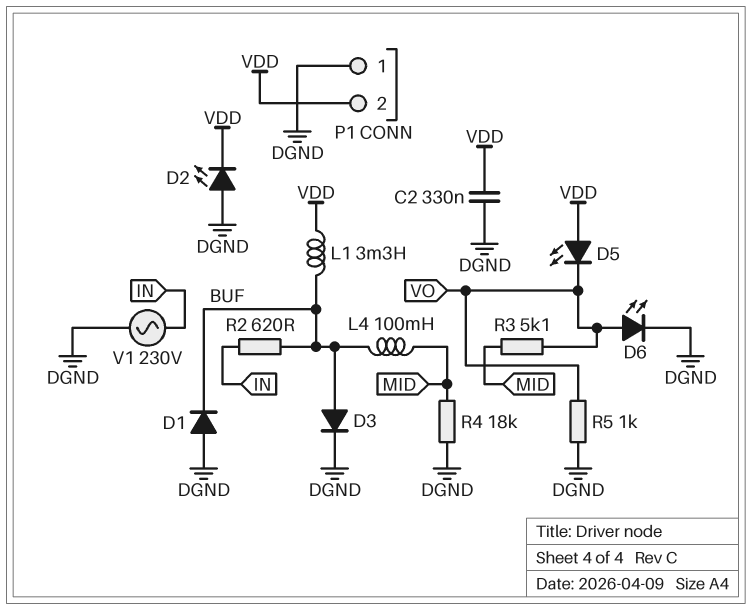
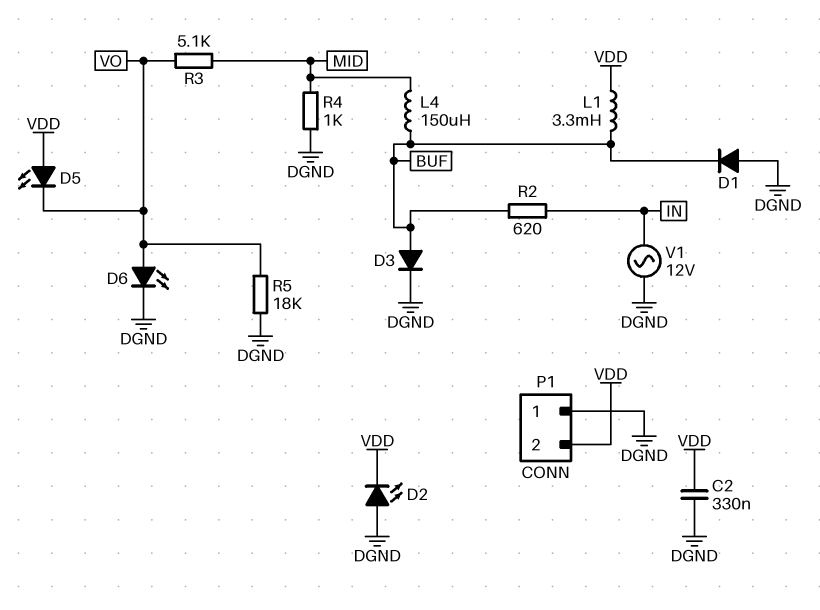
L4: 100mH (BUF, MID) -> 150uH (BUF, MID)
R4: 18k (DGND, MID) -> 1k (DGND, MID)
R5: 1k (DGND, VO) -> 18k (DGND, VO)
V1: AC 230V (DGND, IN) -> AC 12V (DGND, IN)

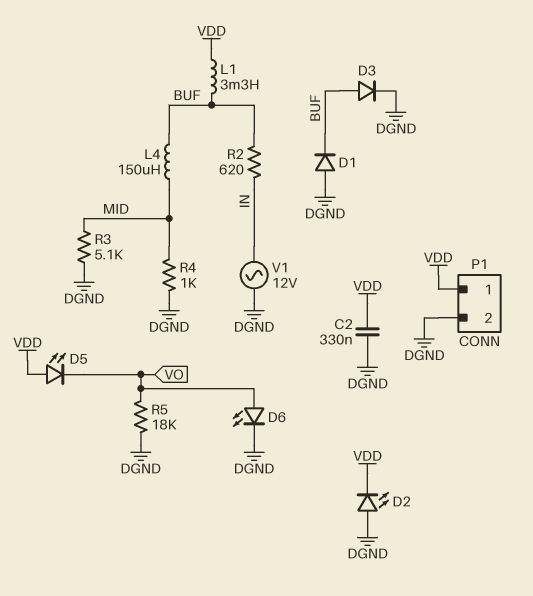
P1 pin 1: DGND -> VDD
P1 pin 2: VDD -> DGND
R3: 5.1k (MID, VO) -> 5.1k (DGND, MID)

